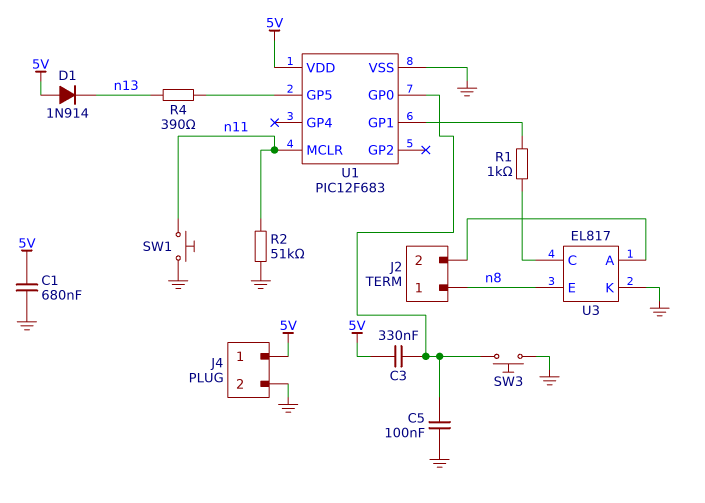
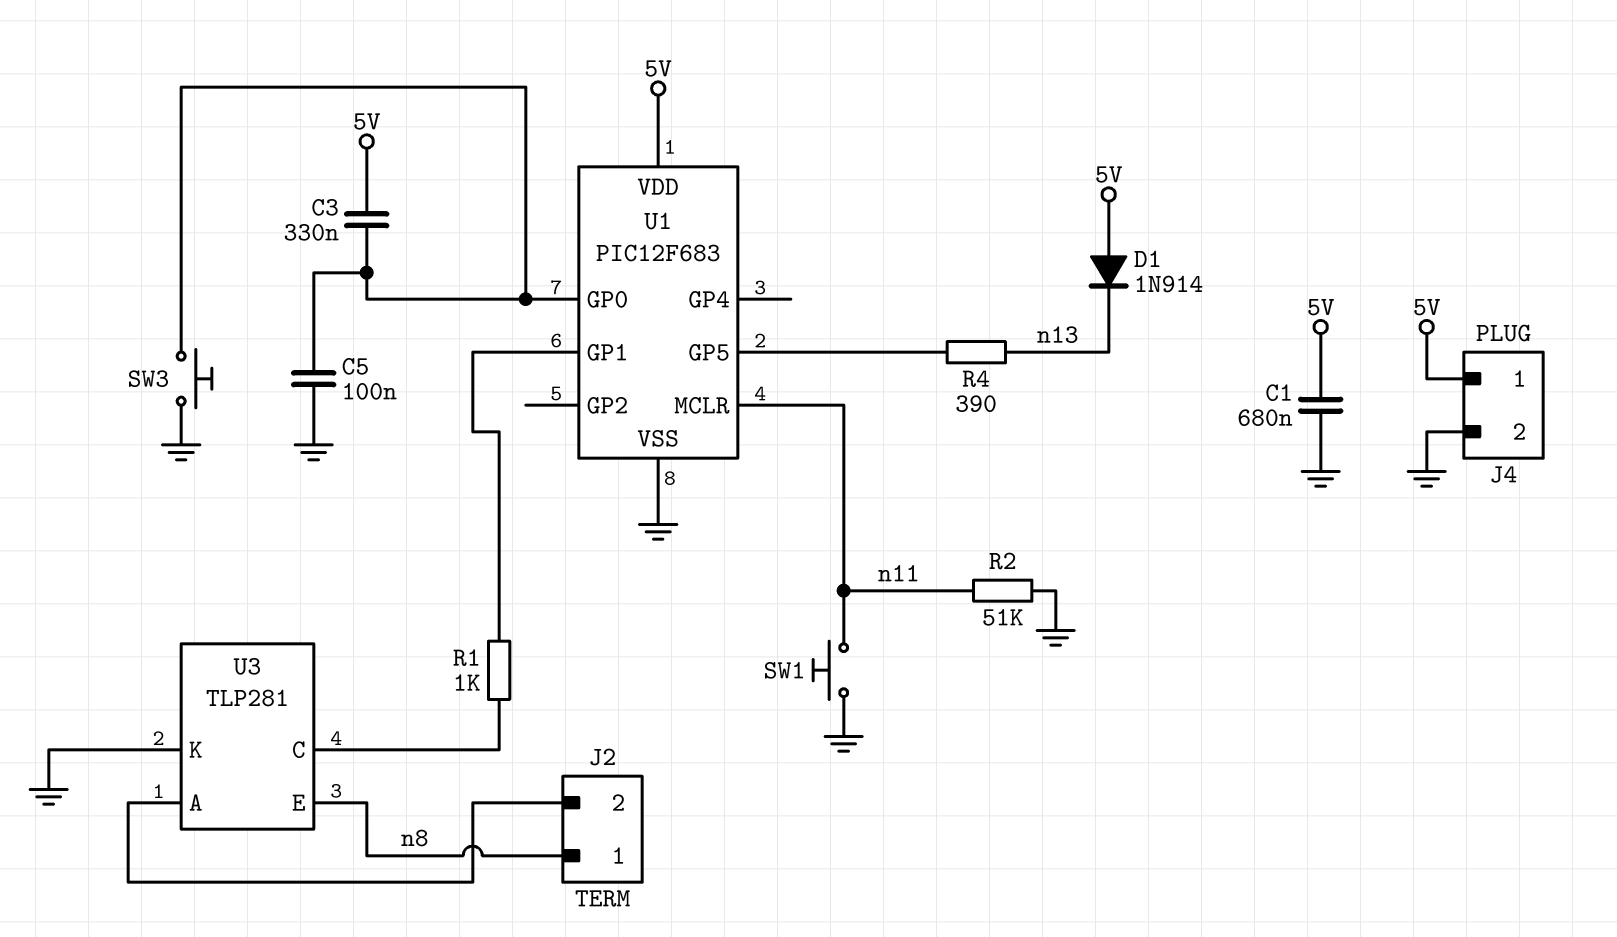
U3: EL817 -> TLP281

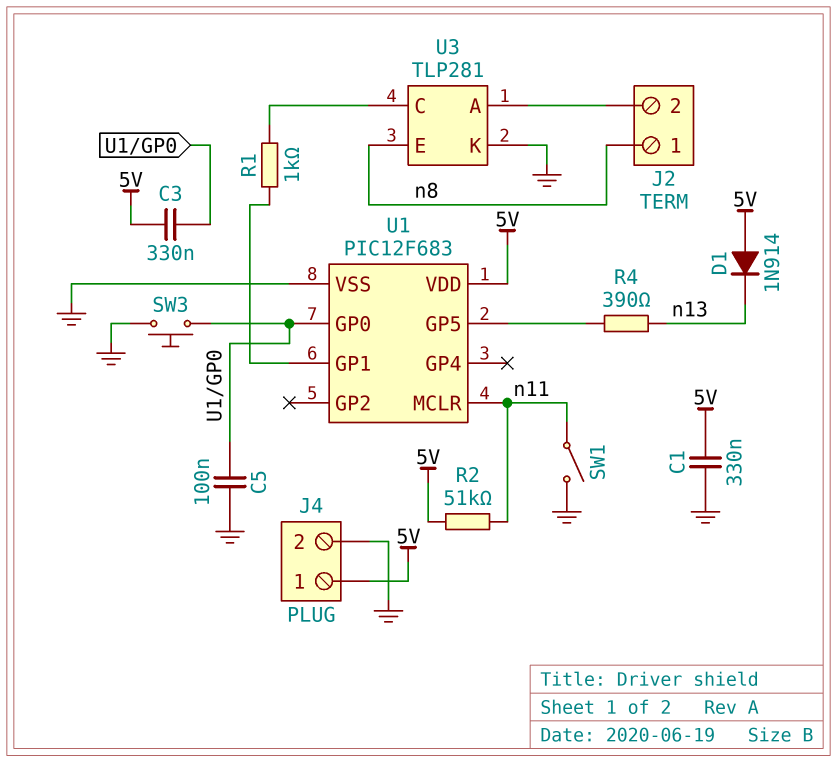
C1: 680nF (5V, GND) -> 330nF (5V, GND)
R2: 51k (GND, n11) -> 51k (5V, n11)
SW1: button (GND, n11) -> switch (GND, n11)

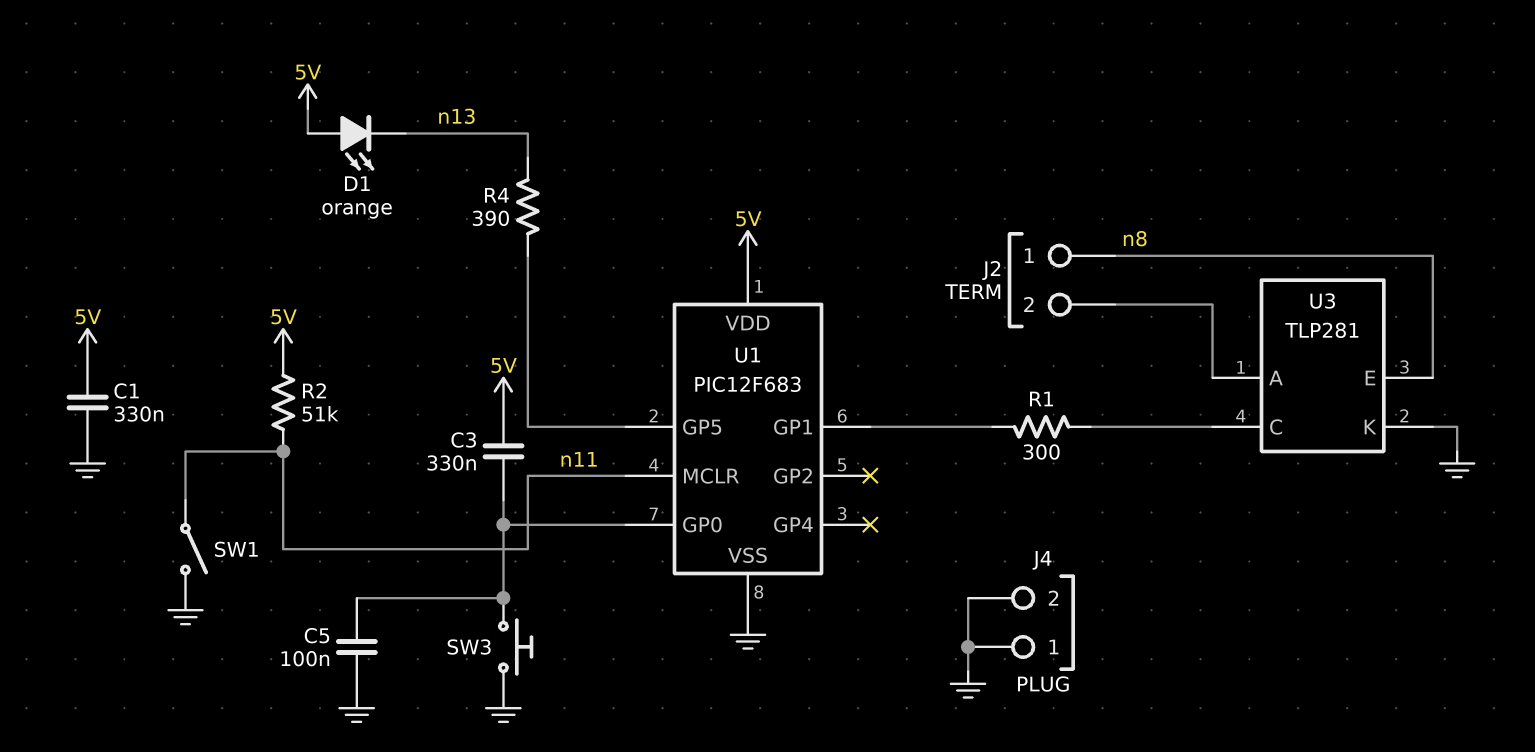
D1: diode 1N914 (A 5V, K n13) -> LED orange (A 5V, K n13)
J4 pin 1: 5V -> GND
R1: 1k (U1/GP1, U3/C) -> 300 (U1/GP1, U3/C)

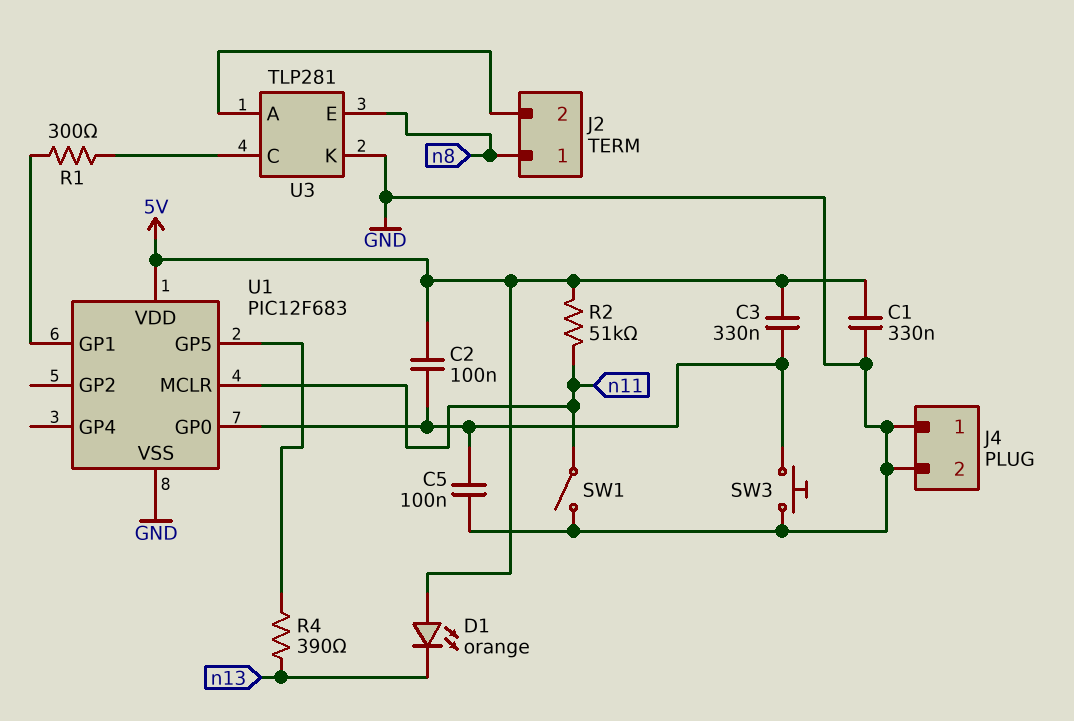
C2: none -> 100nF (5V, U1/GP0)

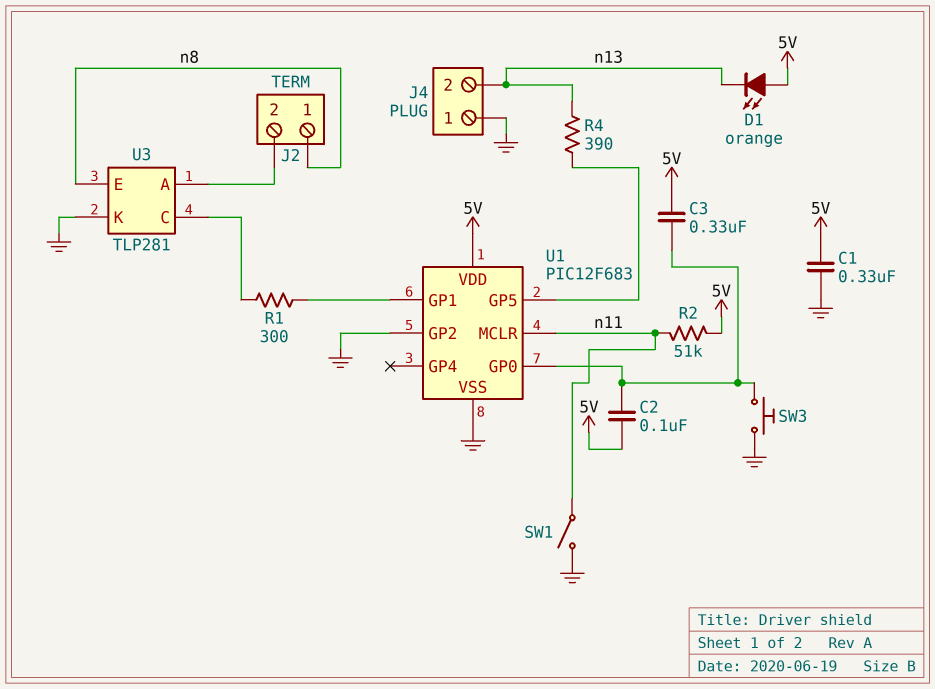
C5: 100nF (GND, U1/GP0) -> none
J4 pin 2: GND -> n13
U1 pin GP2: none -> GND

